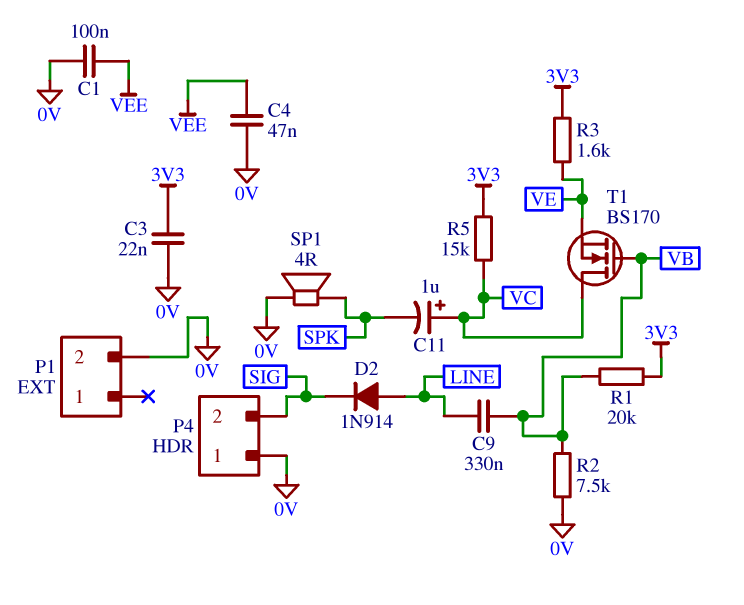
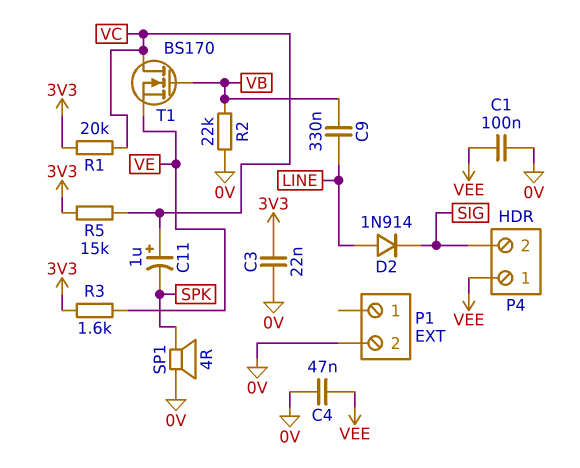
P4 pin 1: 0V -> VEE
R1: 20k (3V3, VB) -> 20k (3V3, VC)
R2: 7.5k (0V, VB) -> 22k (0V, VB)

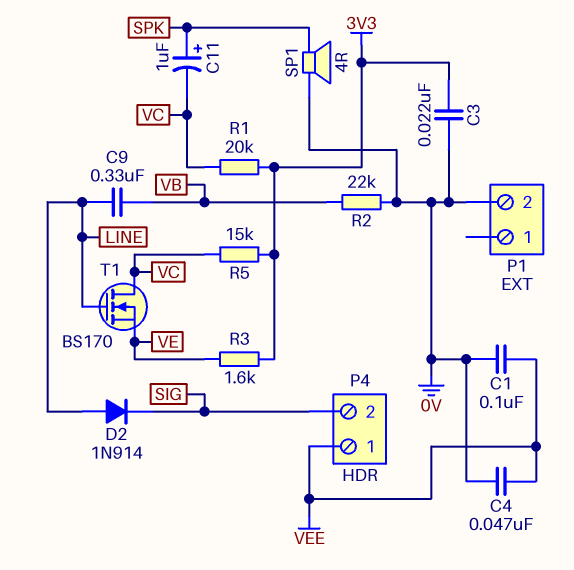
C11: 1uF (plus VC, minus SPK) -> 1uF (plus SPK, minus VC)
T1: NMOS BS170 (G VB, D VC, S VE) -> NMOS BS170 (G LINE, D VC, S VE)

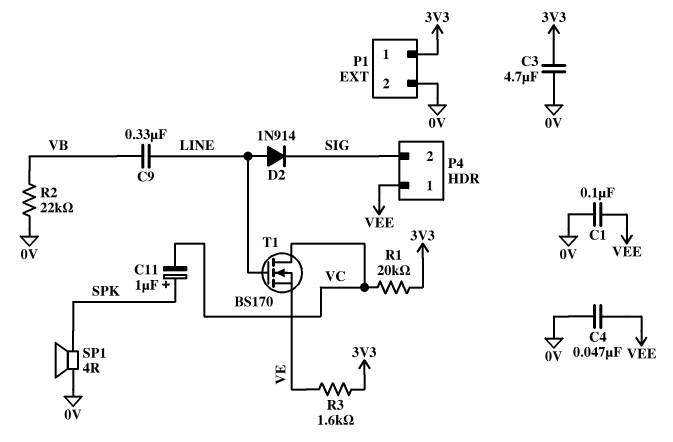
C3: 22nF (0V, 3V3) -> 4.7uF (0V, 3V3)
P1 pin 1: none -> 3V3
R5: 15k (3V3, VC) -> none

